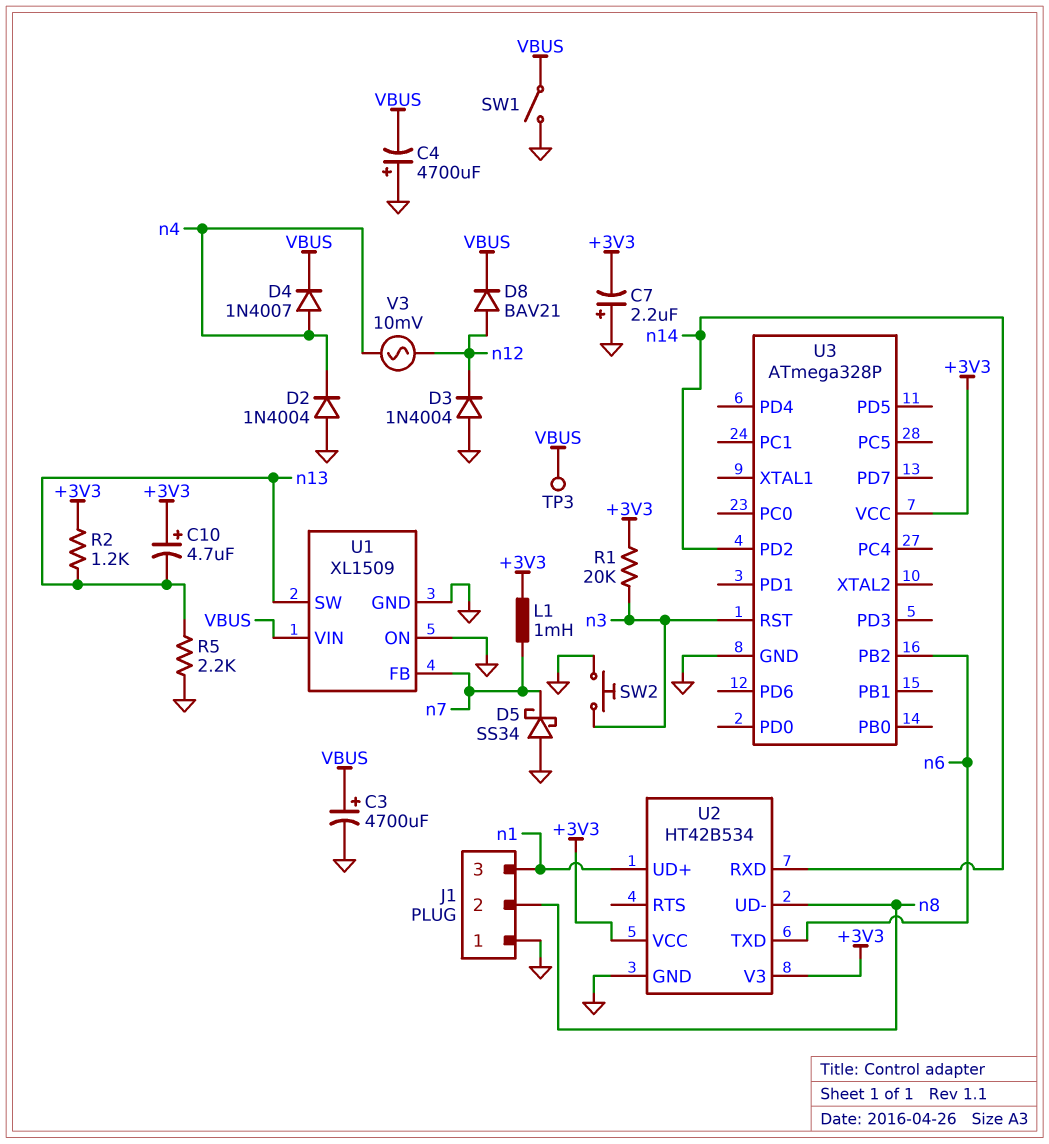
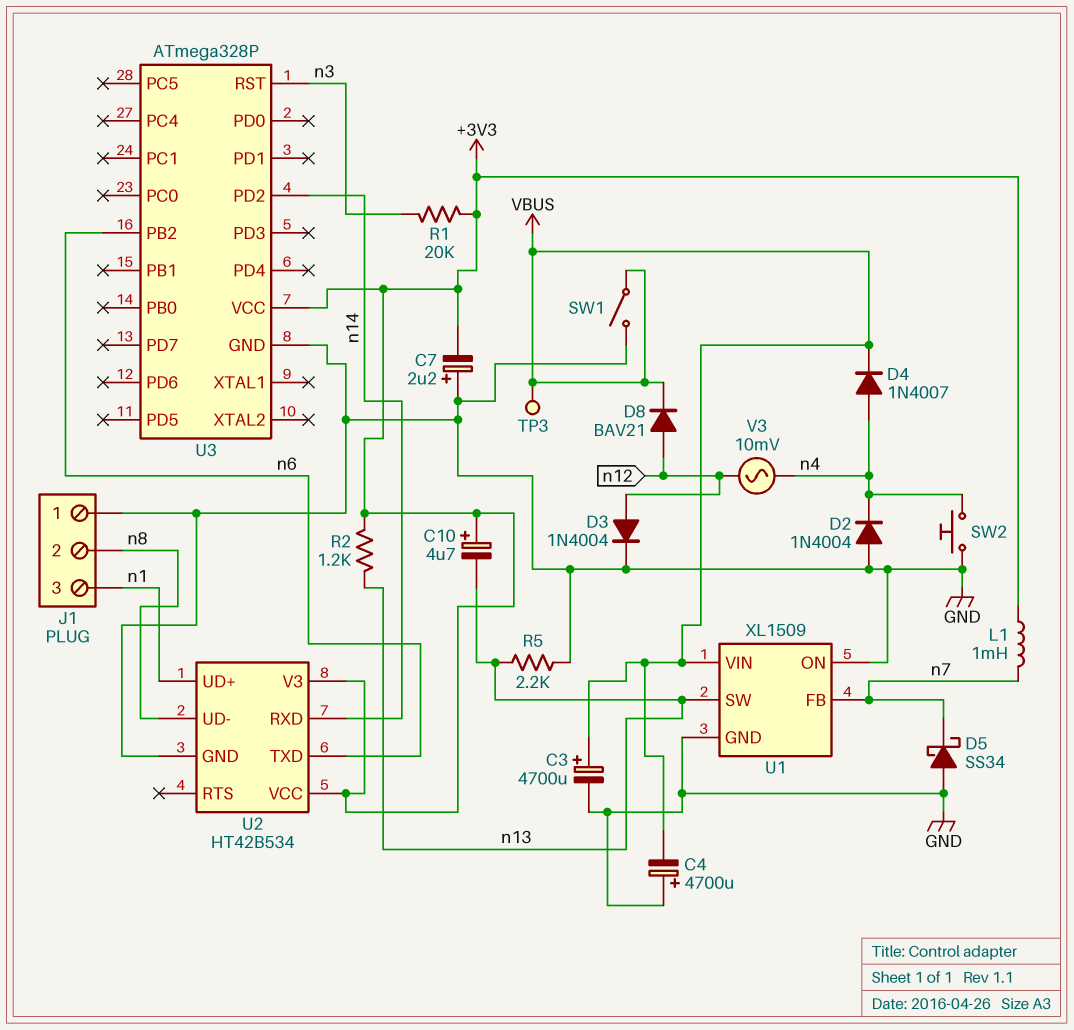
D3: diode 1N4004 (A GND, K n12) -> diode 1N4004 (A n12, K GND)
SW2: button (GND, n3) -> button (GND, n4)

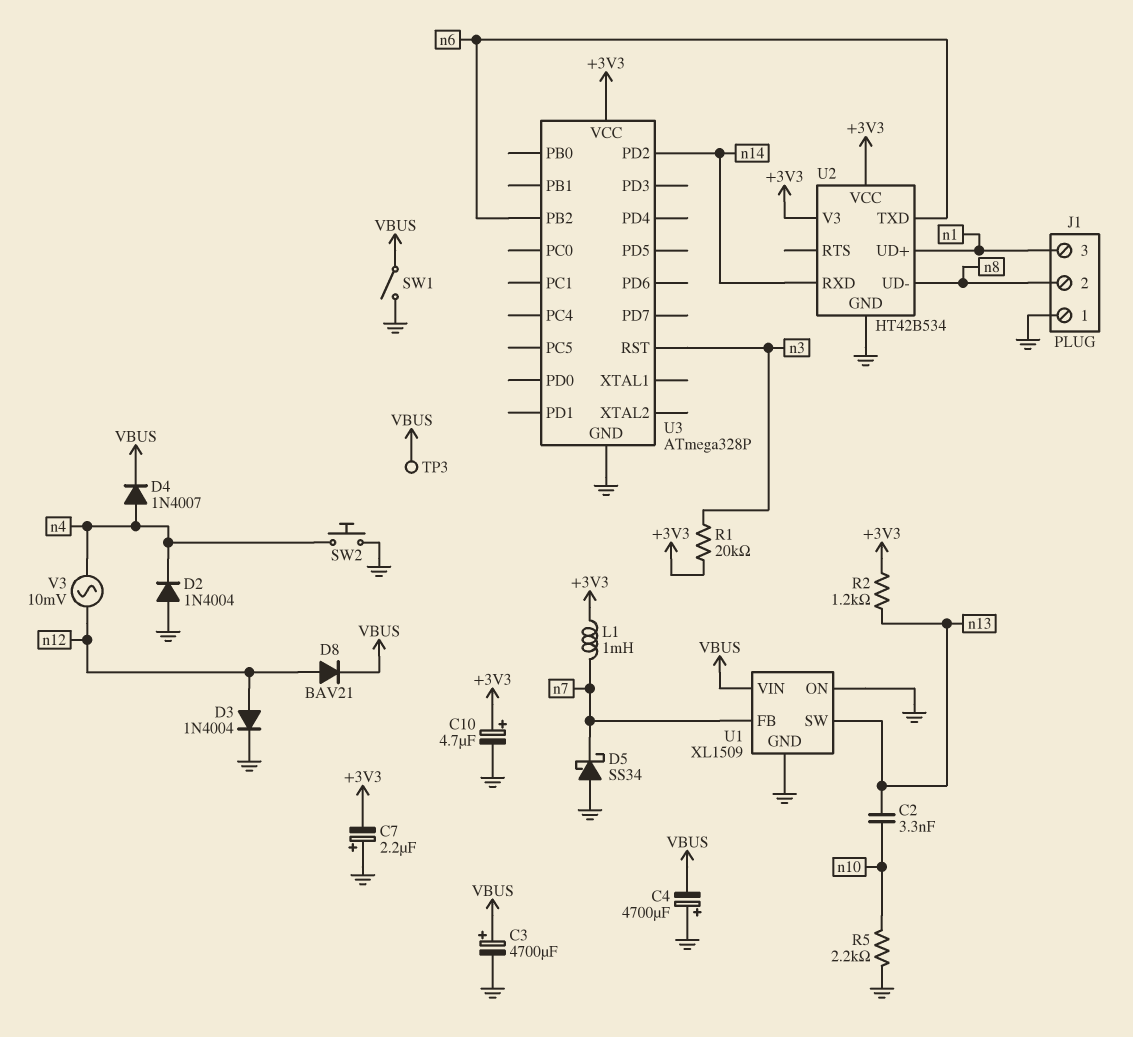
C2: none -> 3.3nF (n10, n13)
C10: 4.7uF (plus +3V3, minus n13) -> 4.7uF (plus +3V3, minus GND)
R5: 2.2k (GND, n13) -> 2.2k (GND, n10)

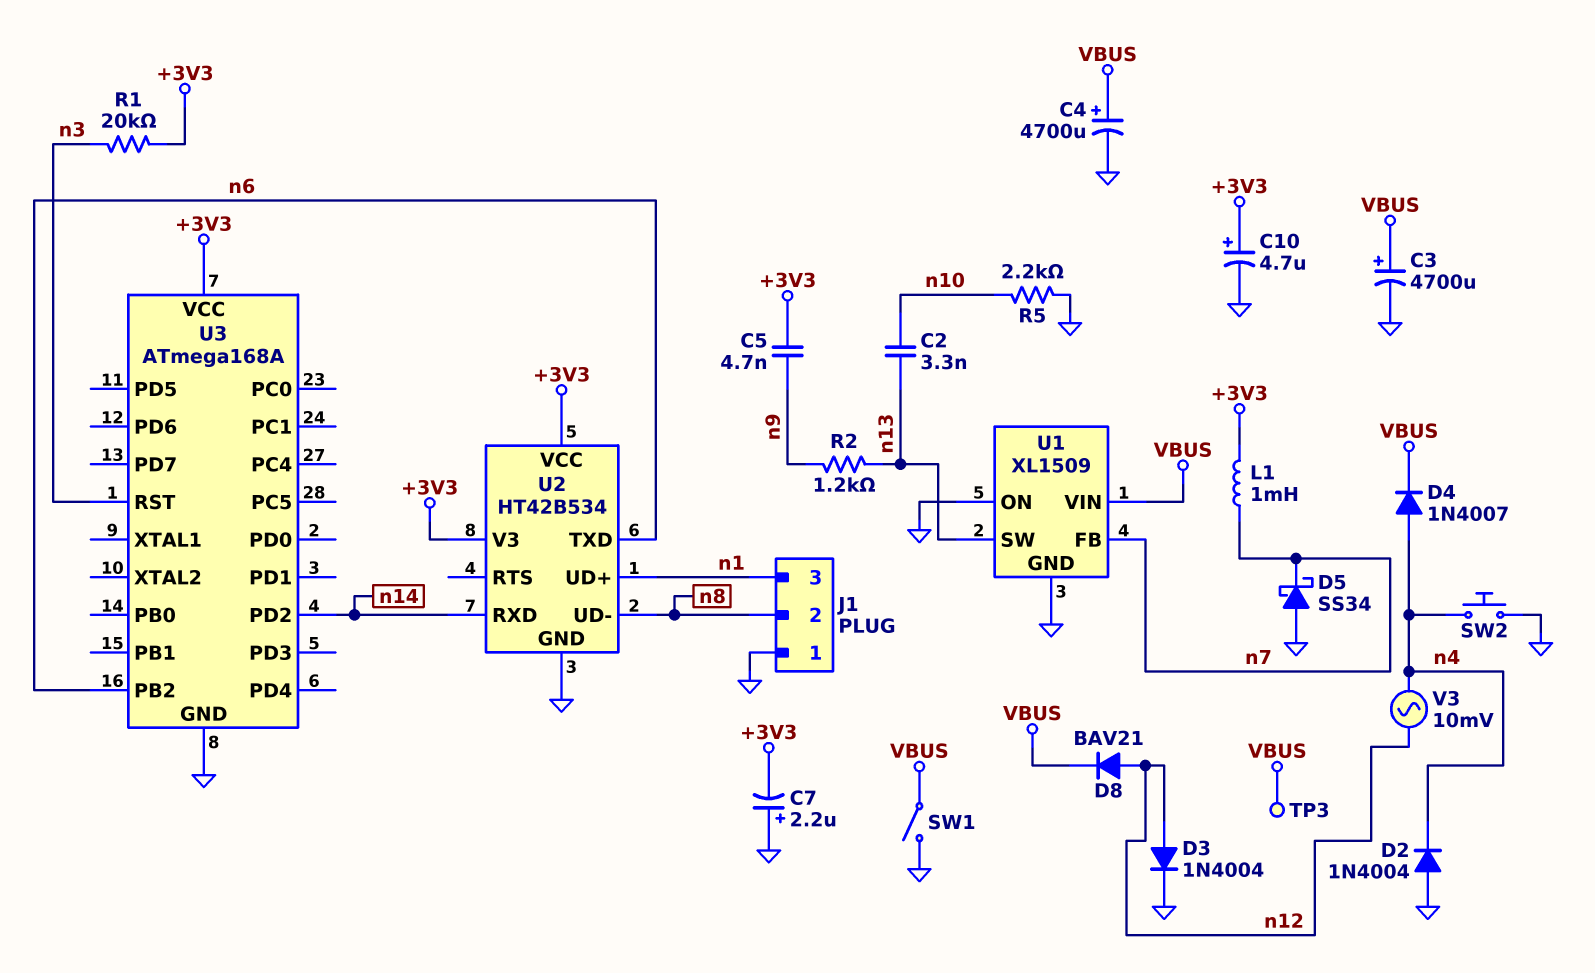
C4: 4700uF (plus GND, minus VBUS) -> 4700uF (plus VBUS, minus GND)
C5: none -> 4.7nF (+3V3, n9)
R2: 1.2k (+3V3, n13) -> 1.2k (n9, n13)
U3: ATmega328P -> ATmega168A

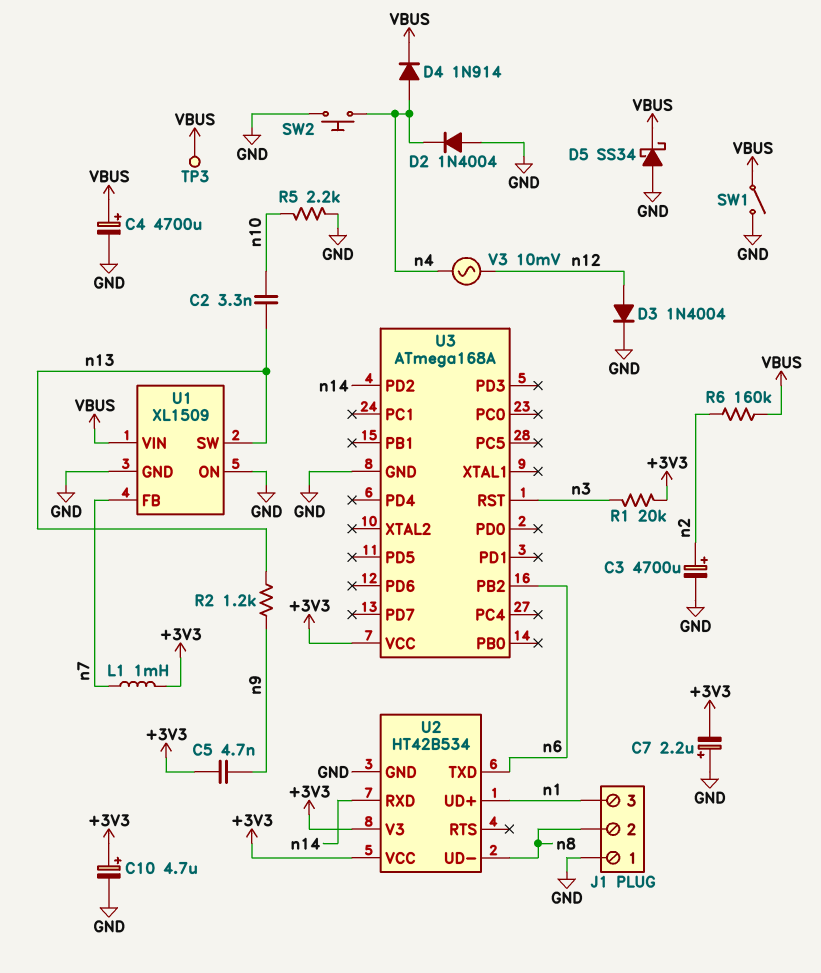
C3: 4700uF (plus VBUS, minus GND) -> 4700uF (plus n2, minus GND)
D4: diode 1N4007 (A n4, K VBUS) -> diode 1N914 (A n4, K VBUS)
D5: schottky SS34 (A GND, K n7) -> schottky SS34 (A GND, K VBUS)
D8: diode BAV21 (A n12, K VBUS) -> none
R6: none -> 160k (VBUS, n2)

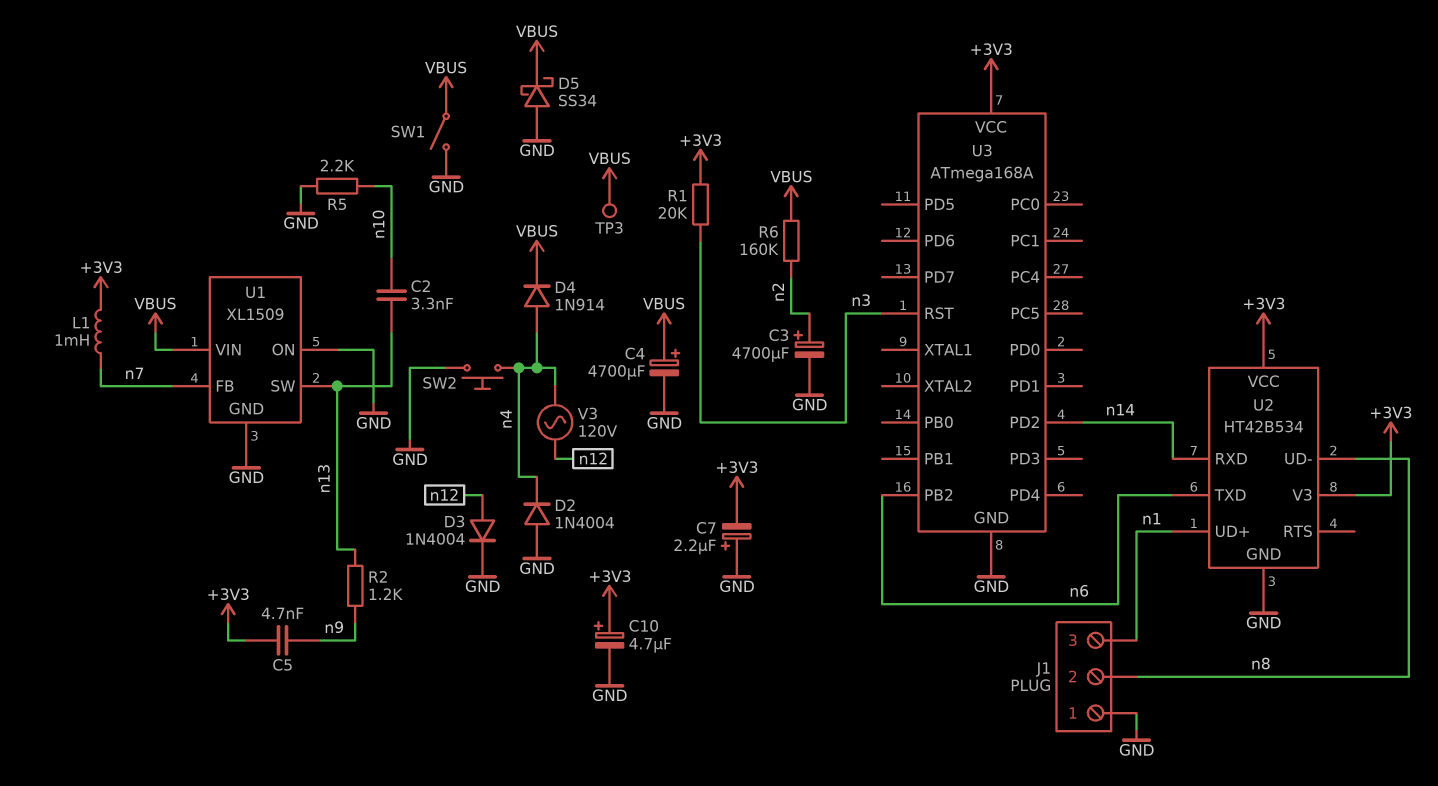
V3: AC 10mV (n4, n12) -> AC 120V (n4, n12)

